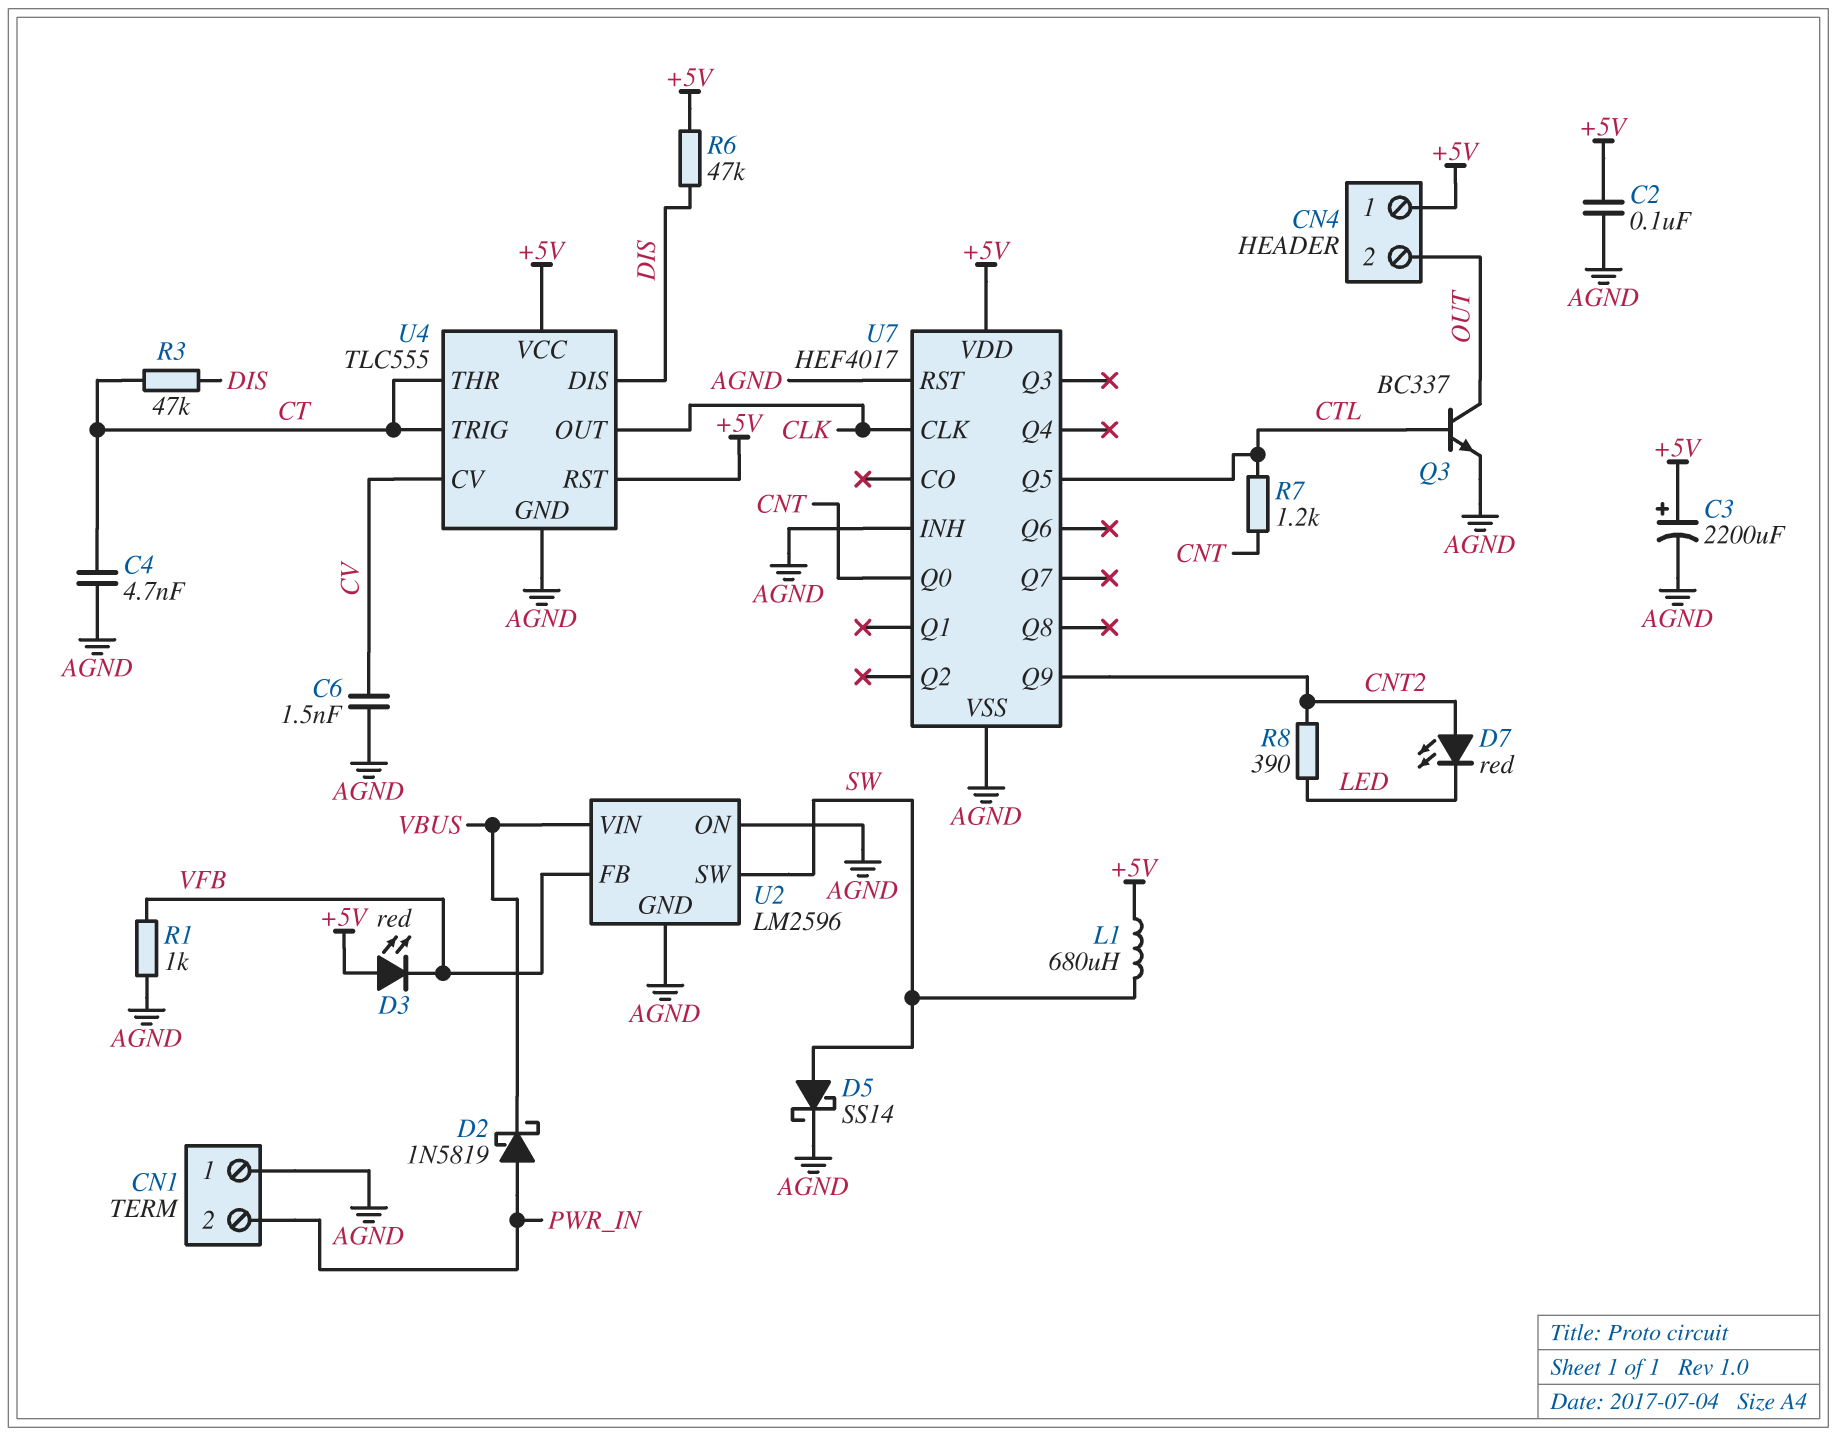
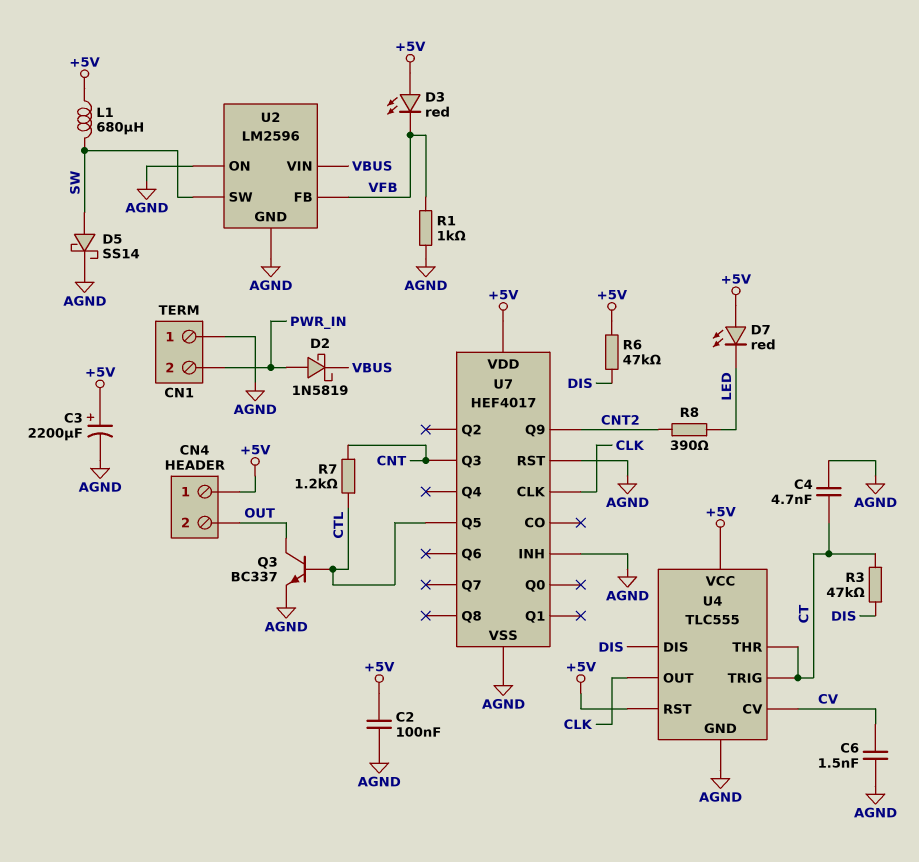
D7: LED red (A CNT2, K LED) -> LED red (A +5V, K LED)
U7 pin Q0: CNT -> none
U7 pin Q3: none -> CNT

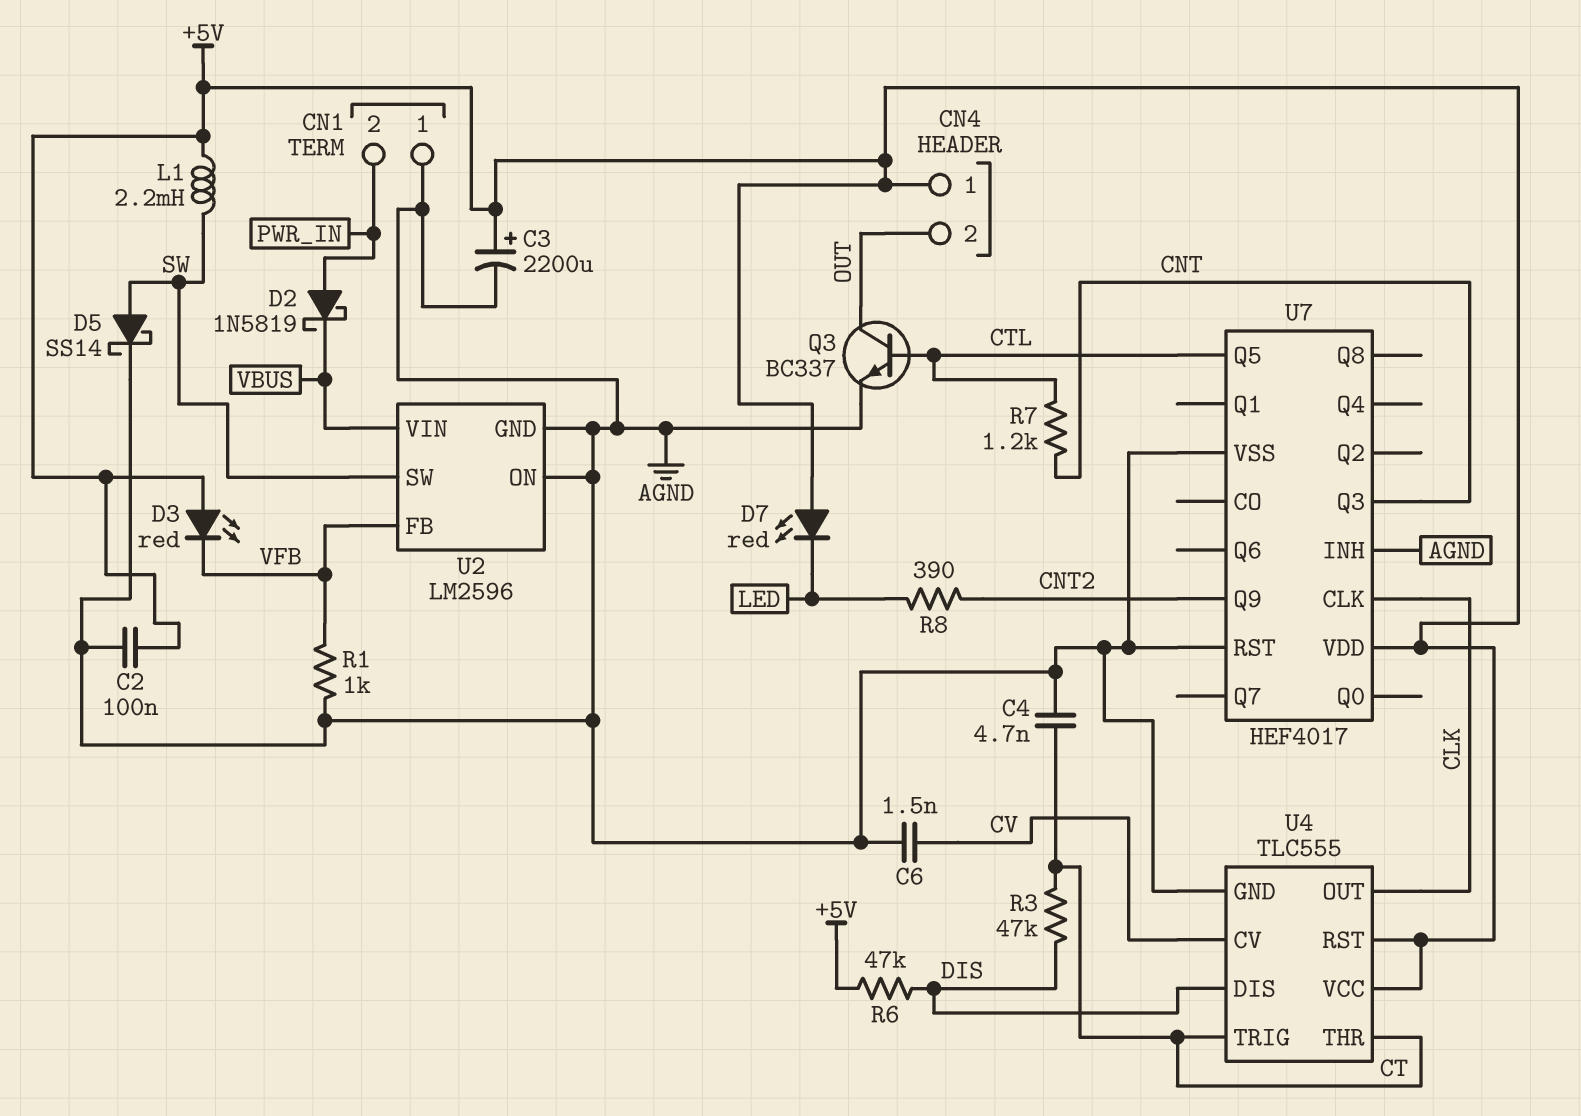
L1: 680uH (+5V, SW) -> 2.2mH (+5V, SW)

